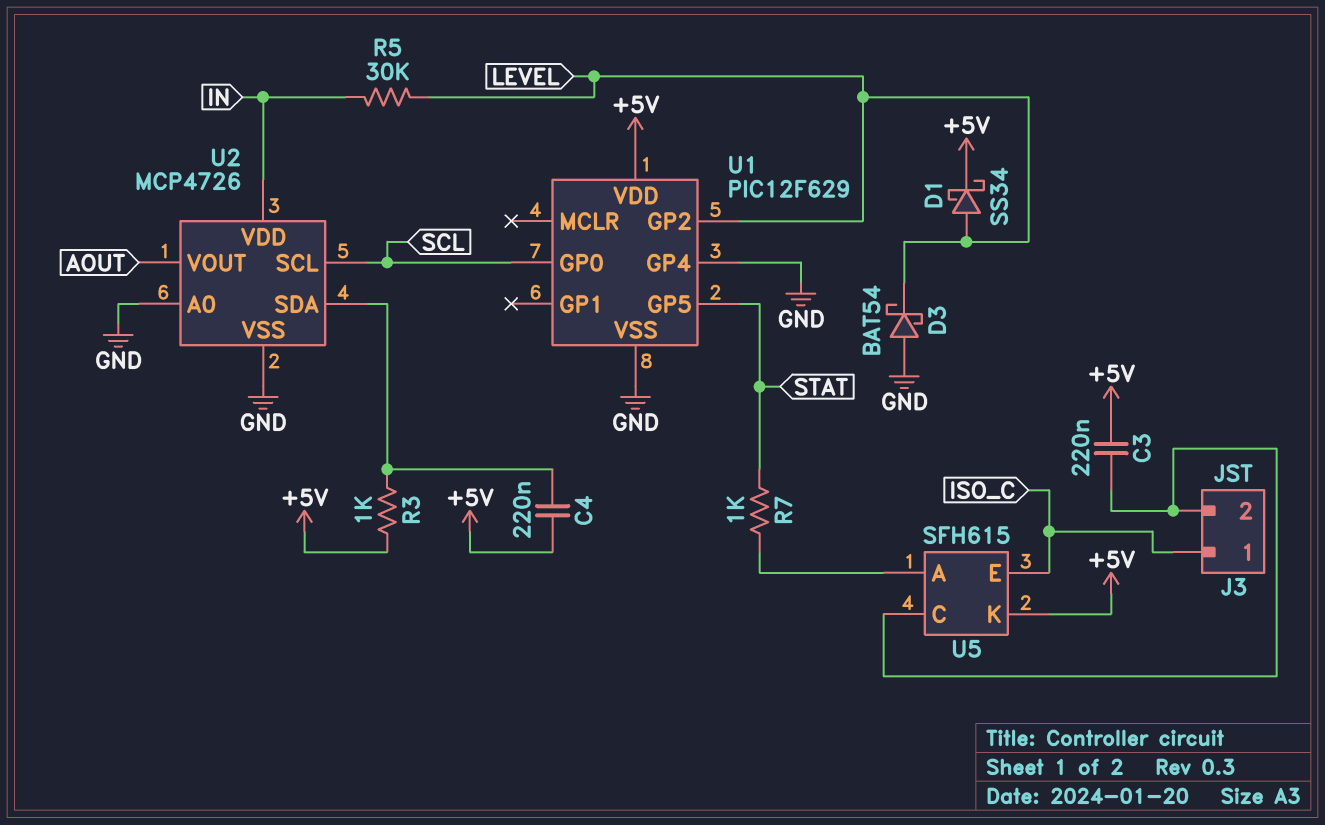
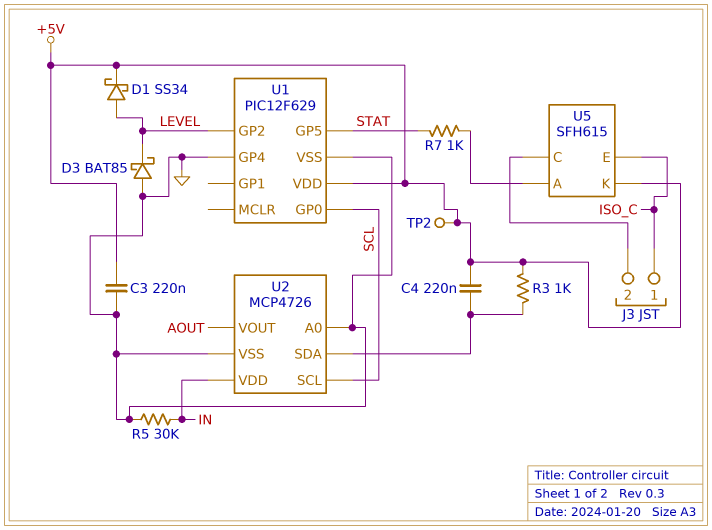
C3: 220nF (+5V, J3/2) -> 220nF (+5V, GND)
D3: schottky BAT54 (A GND, K LEVEL) -> schottky BAT85 (A GND, K LEVEL)
R5: 30k (IN, LEVEL) -> 30k (GND, IN)
TP2: none -> test point (+5V)

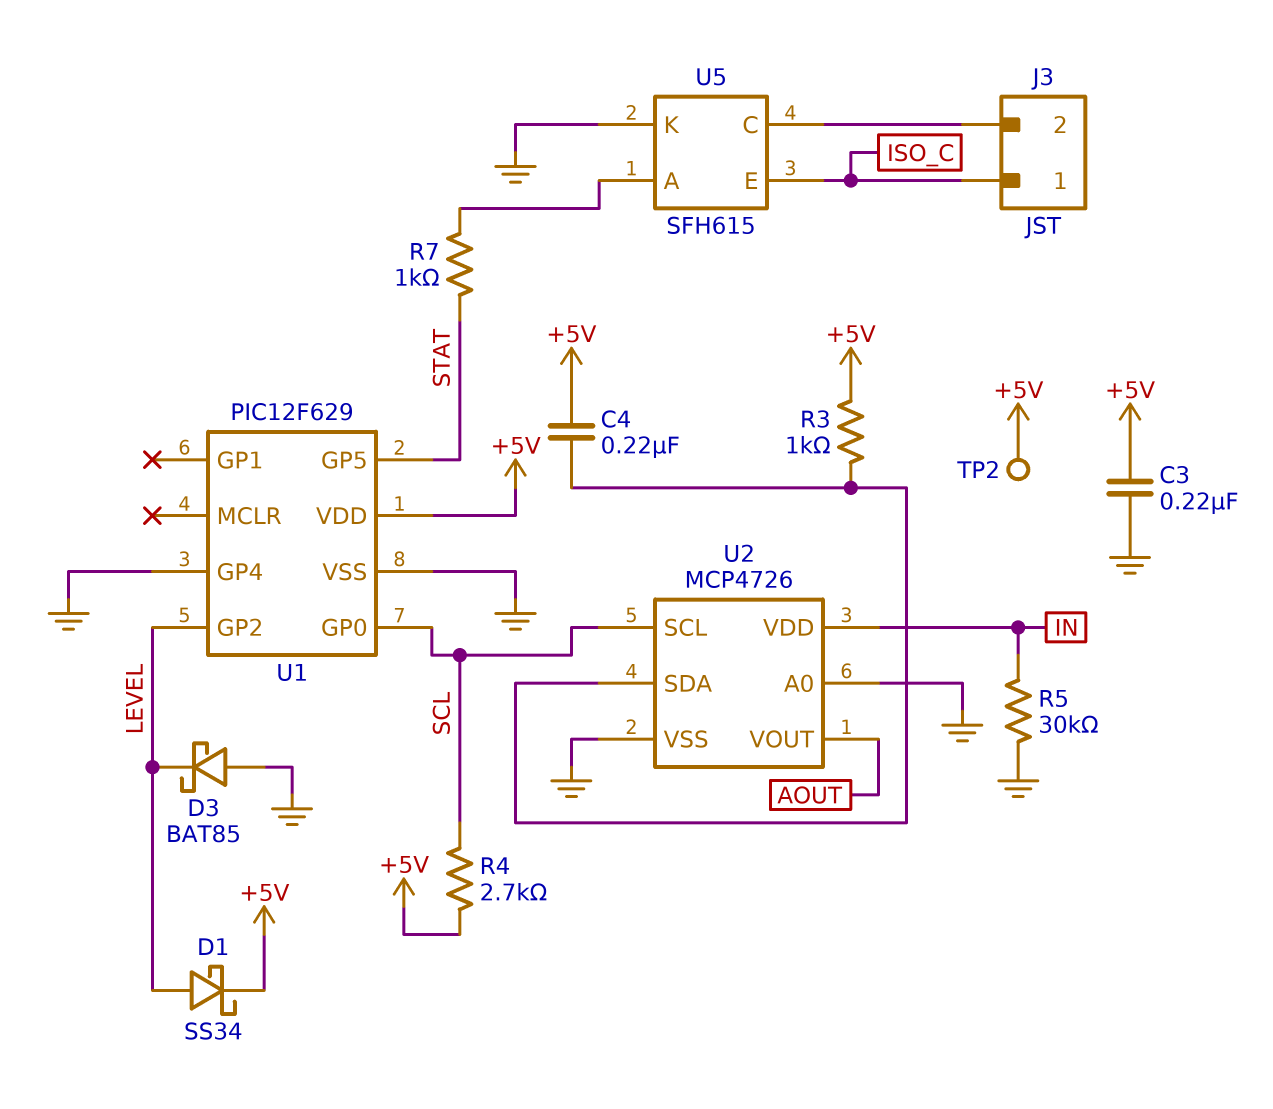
R4: none -> 2.7k (+5V, SCL)
U5 pin K: +5V -> GND

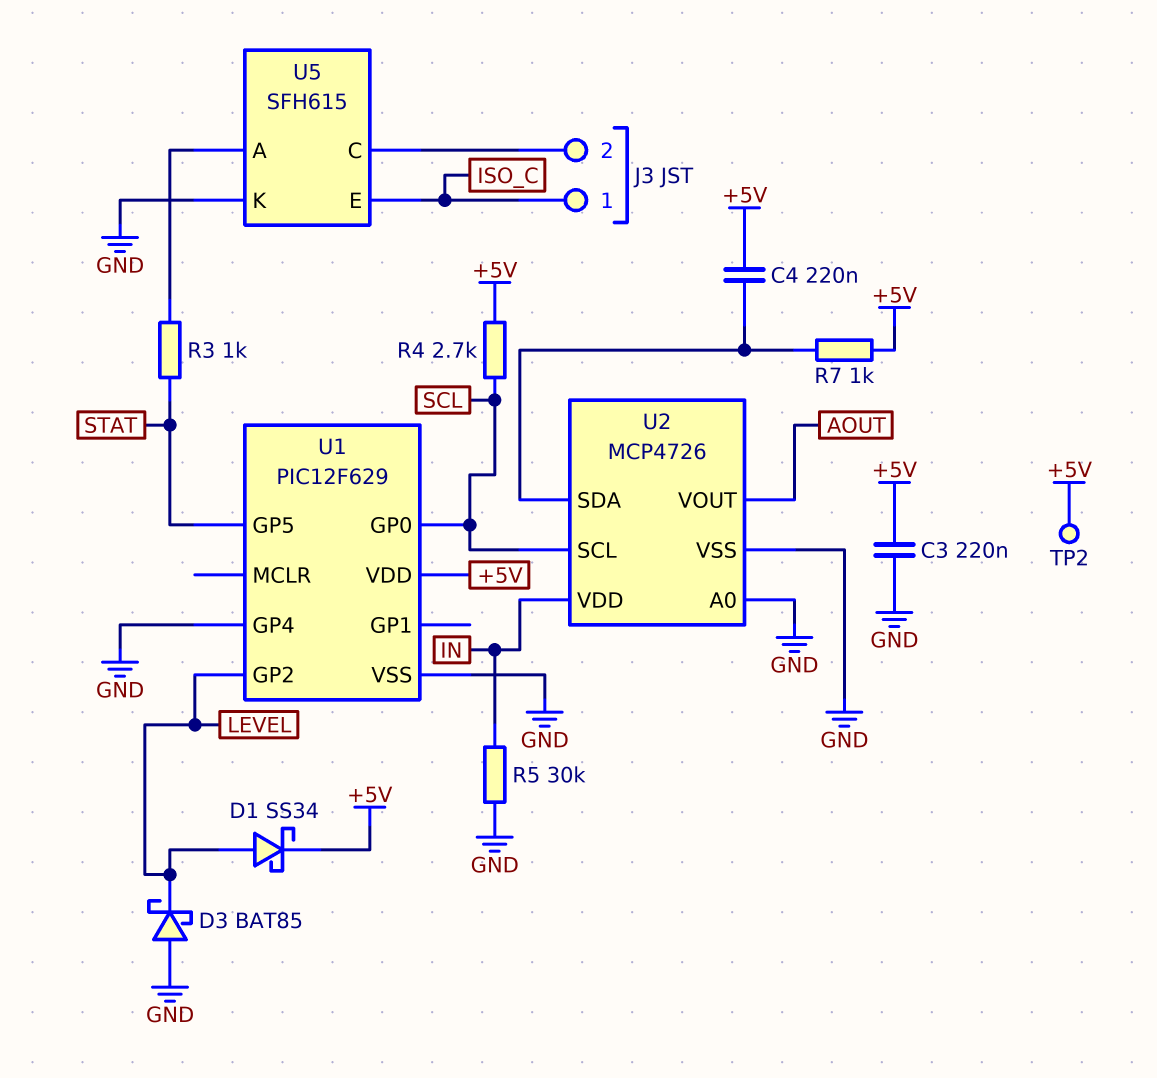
R3: 1k (+5V, U2/SDA) -> 1k (STAT, U5/A)
R7: 1k (STAT, U5/A) -> 1k (+5V, U2/SDA)

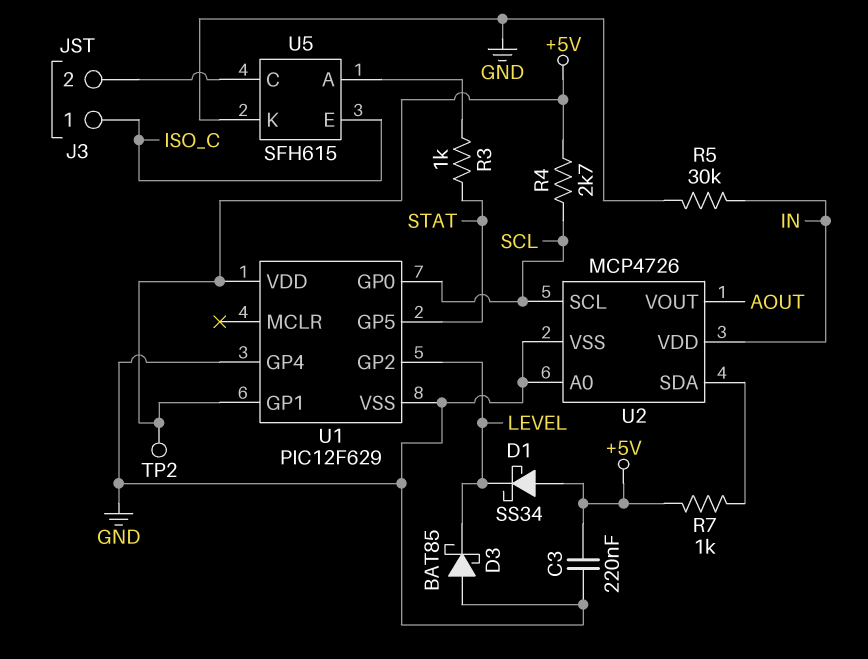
C4: 220nF (+5V, U2/SDA) -> none
D1: schottky SS34 (A LEVEL, K +5V) -> schottky SS34 (A +5V, K LEVEL)
U1 pin GP1: none -> +5V

